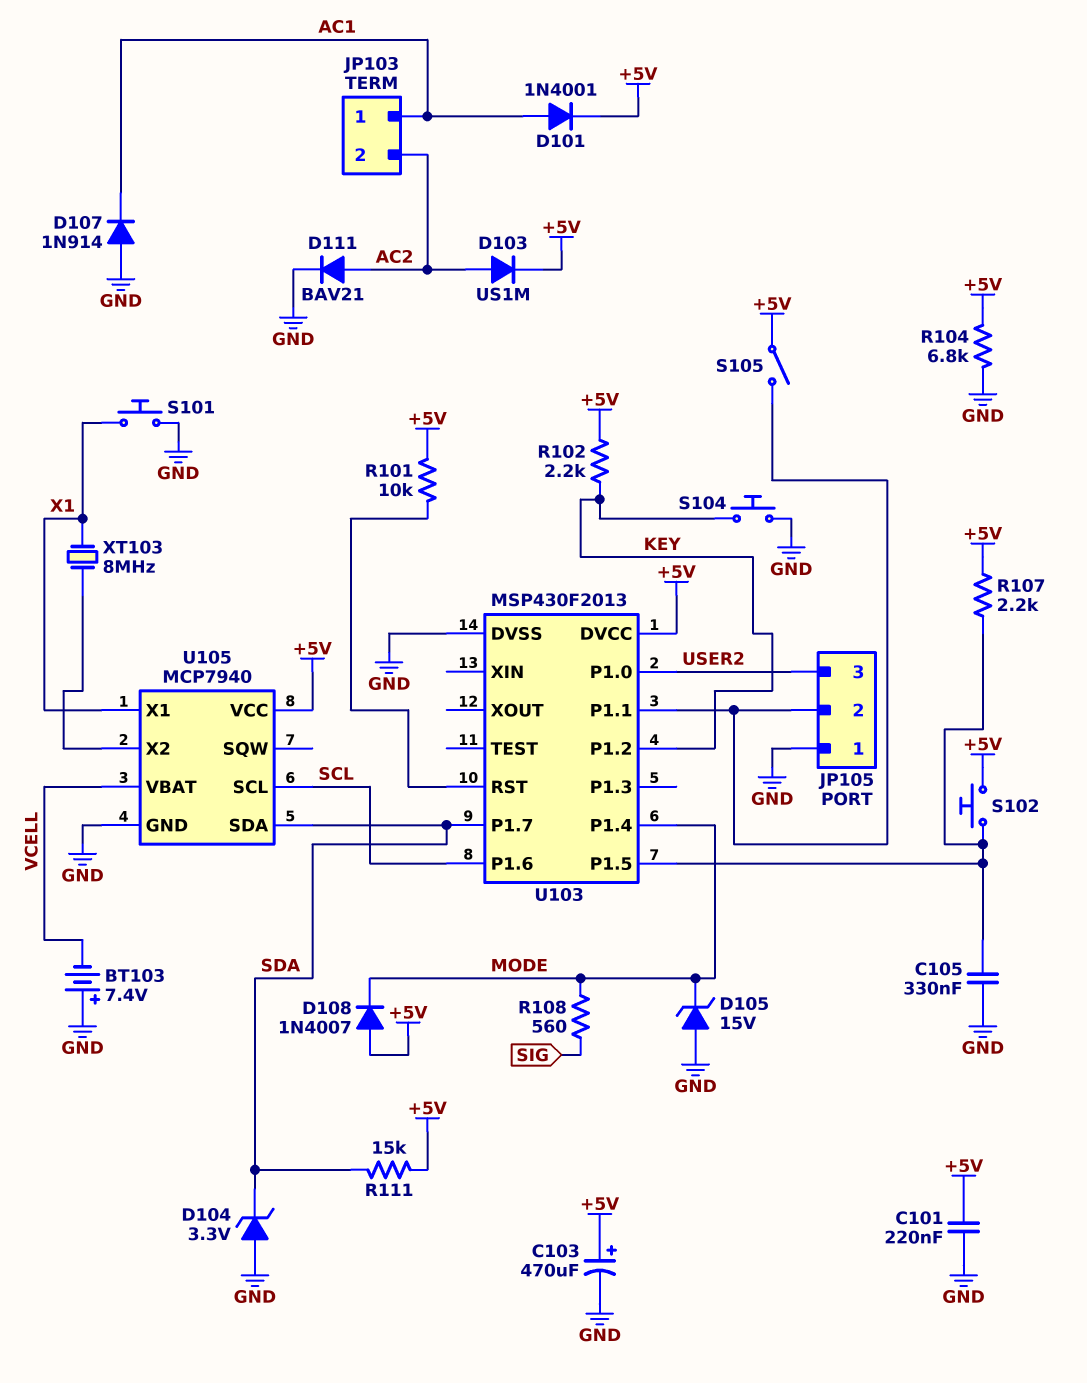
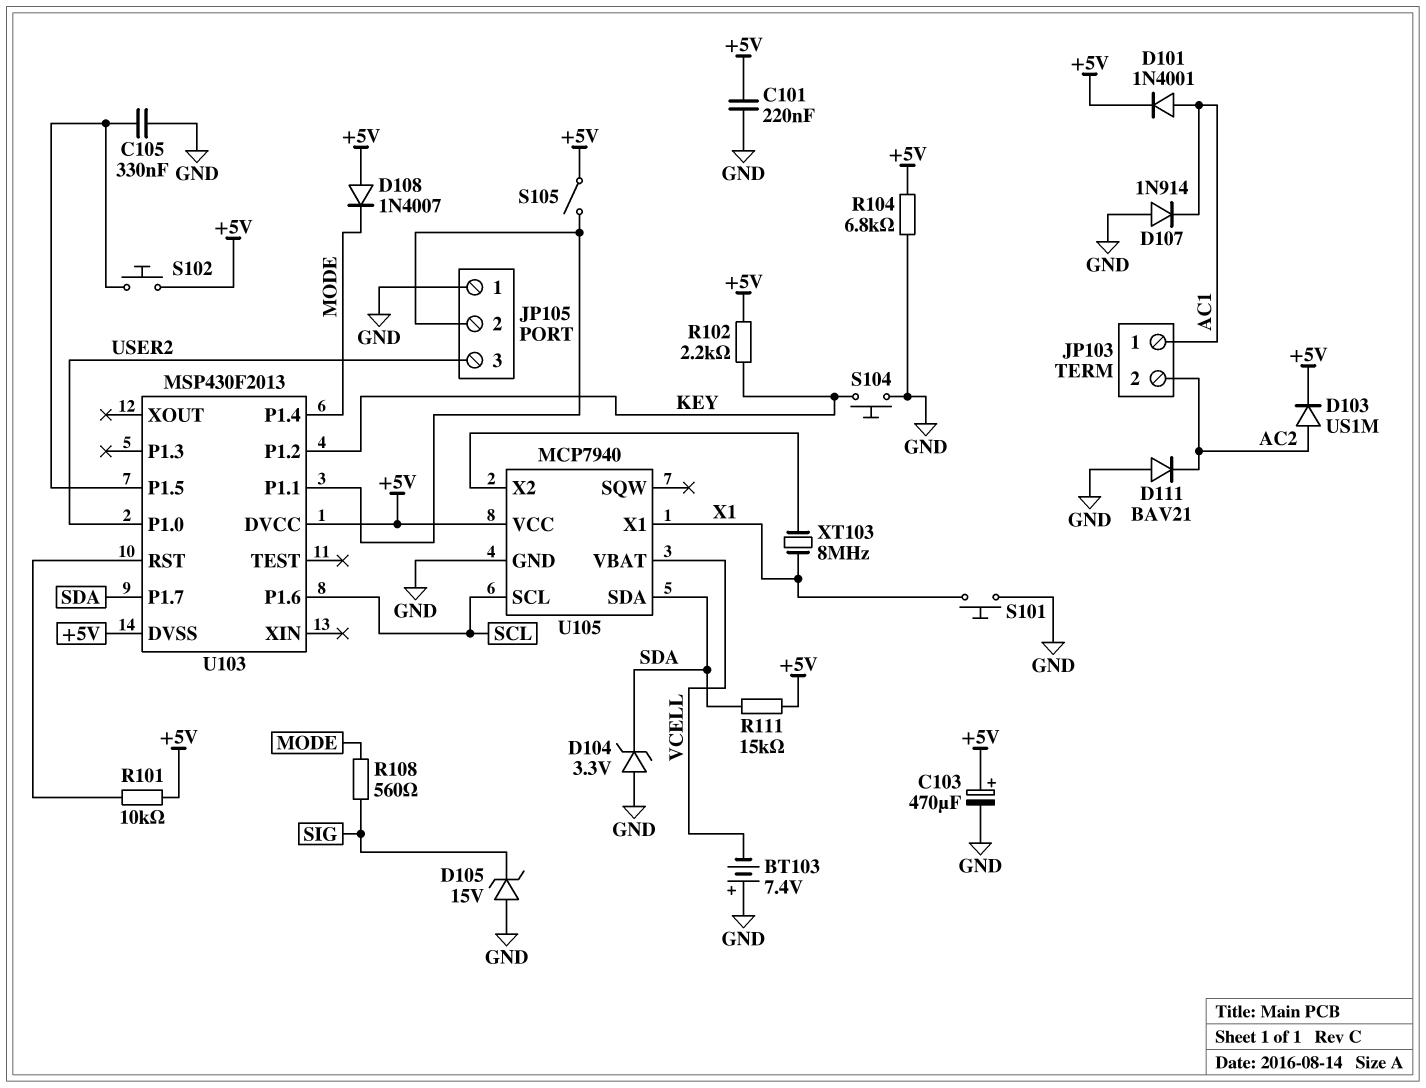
D105: zener 15V (A GND, K MODE) -> zener 15V (A GND, K SIG)
D111: diode BAV21 (A AC2, K GND) -> diode BAV21 (A GND, K AC2)
R107: 2.2k (+5V, U103/P1.5) -> none
U103 pin DVSS: GND -> +5V

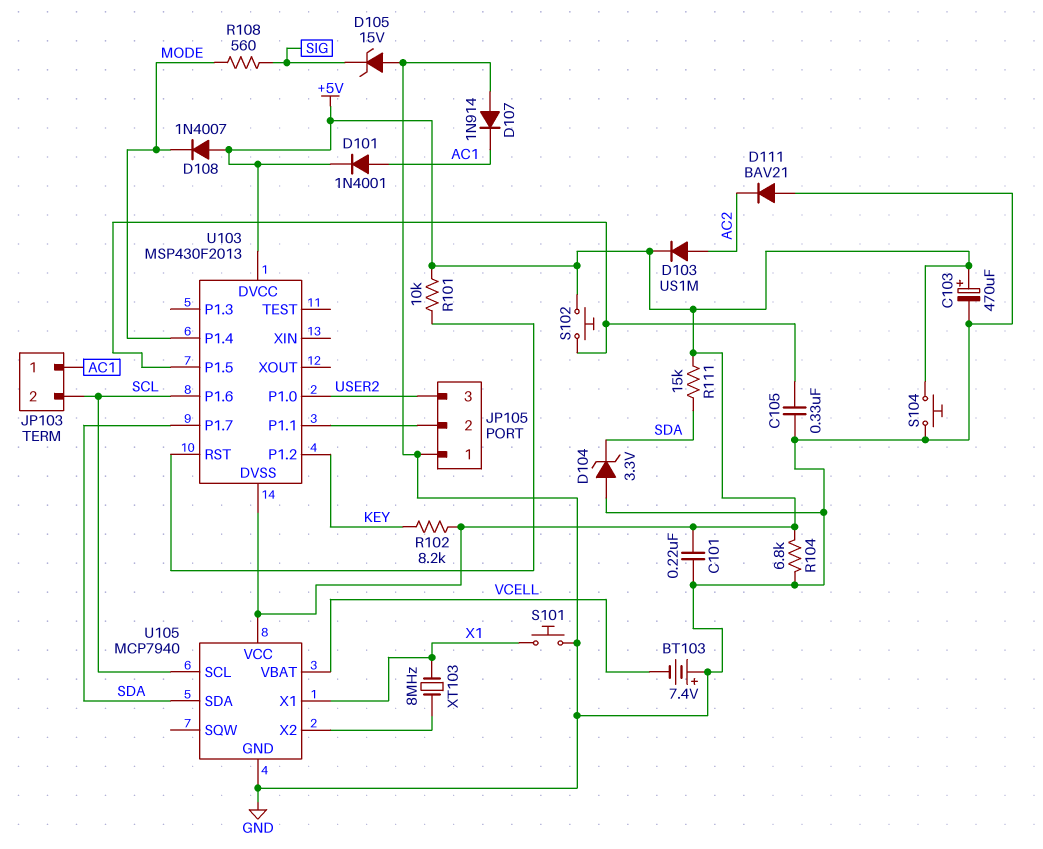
JP103 pin 2: AC2 -> SCL
R102: 2.2k (+5V, KEY) -> 8.2k (+5V, KEY)
S104: button (GND, KEY) -> button (+5V, GND)
S105: switch (+5V, JP105/2) -> none

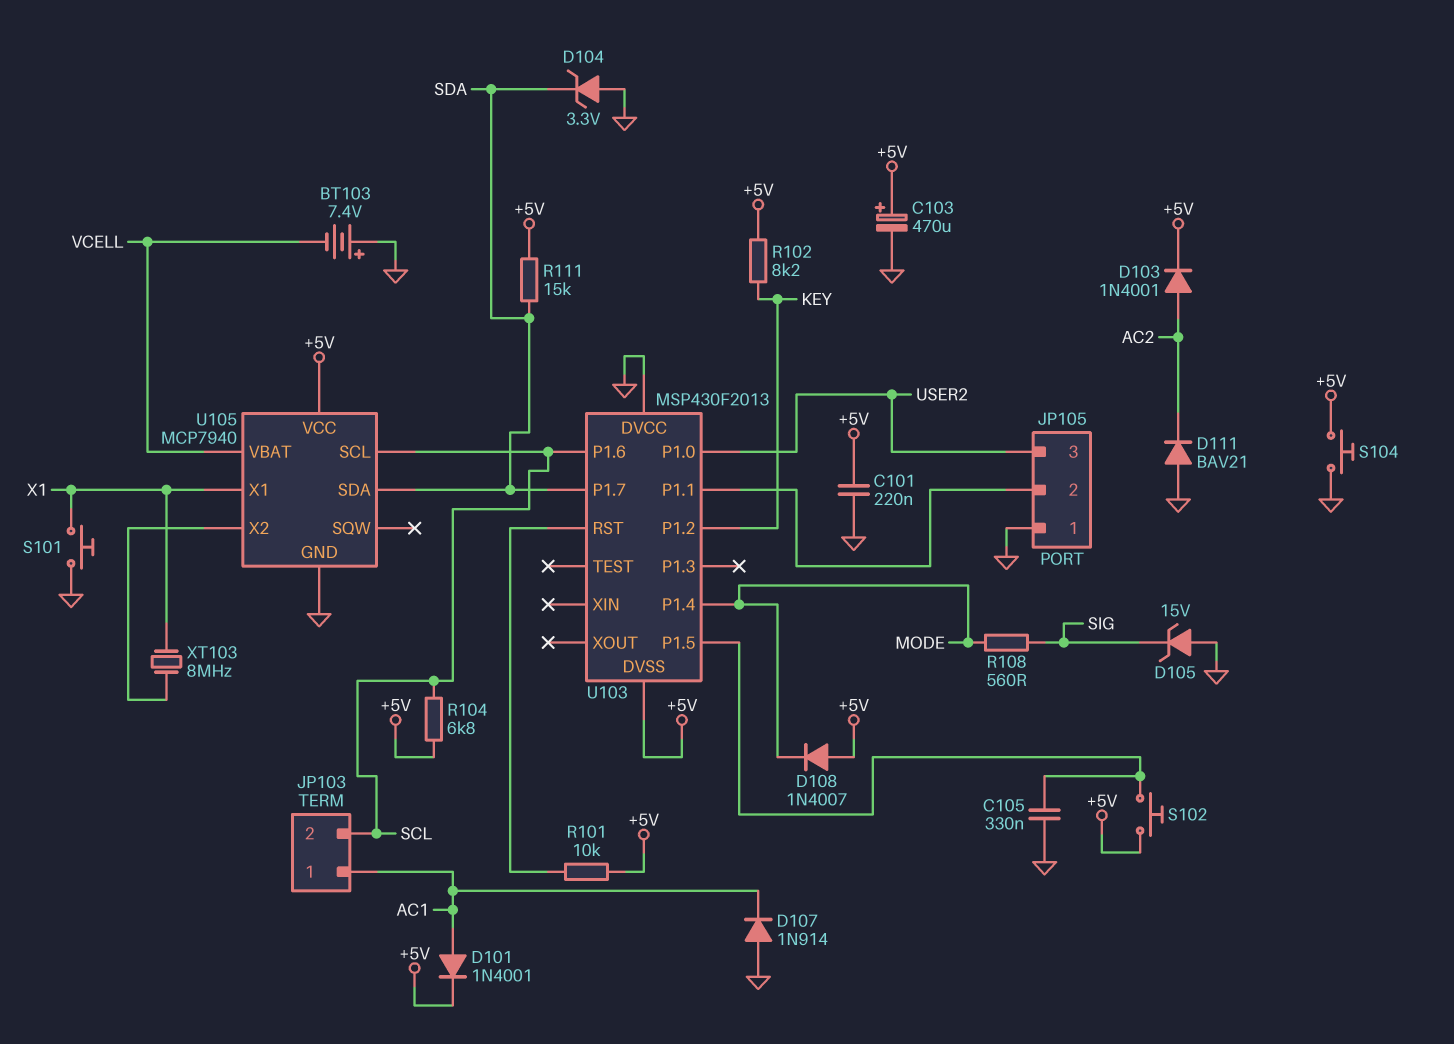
D103: diode US1M (A AC2, K +5V) -> diode 1N4001 (A AC2, K +5V)
R104: 6.8k (+5V, GND) -> 6.8k (+5V, SCL)
U103 pin DVCC: +5V -> GND

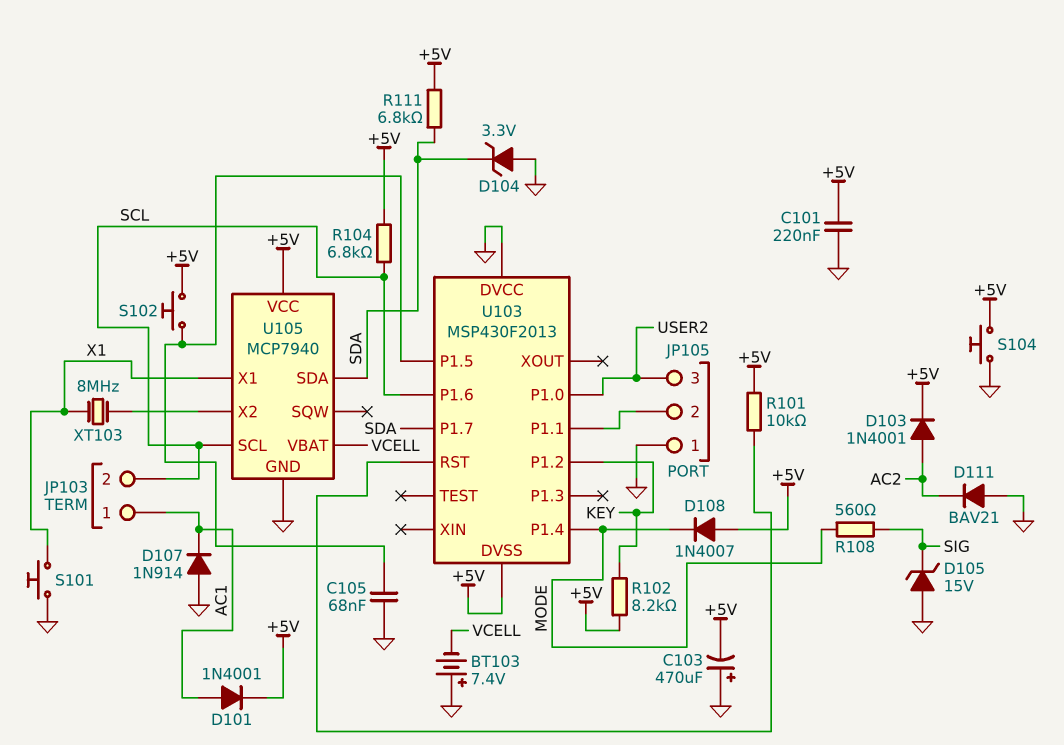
C103: 470uF (plus +5V, minus GND) -> 470uF (plus GND, minus +5V)
C105: 330nF (GND, U103/P1.5) -> 68nF (GND, U103/P1.5)
R111: 15k (+5V, SDA) -> 6.8k (+5V, SDA)

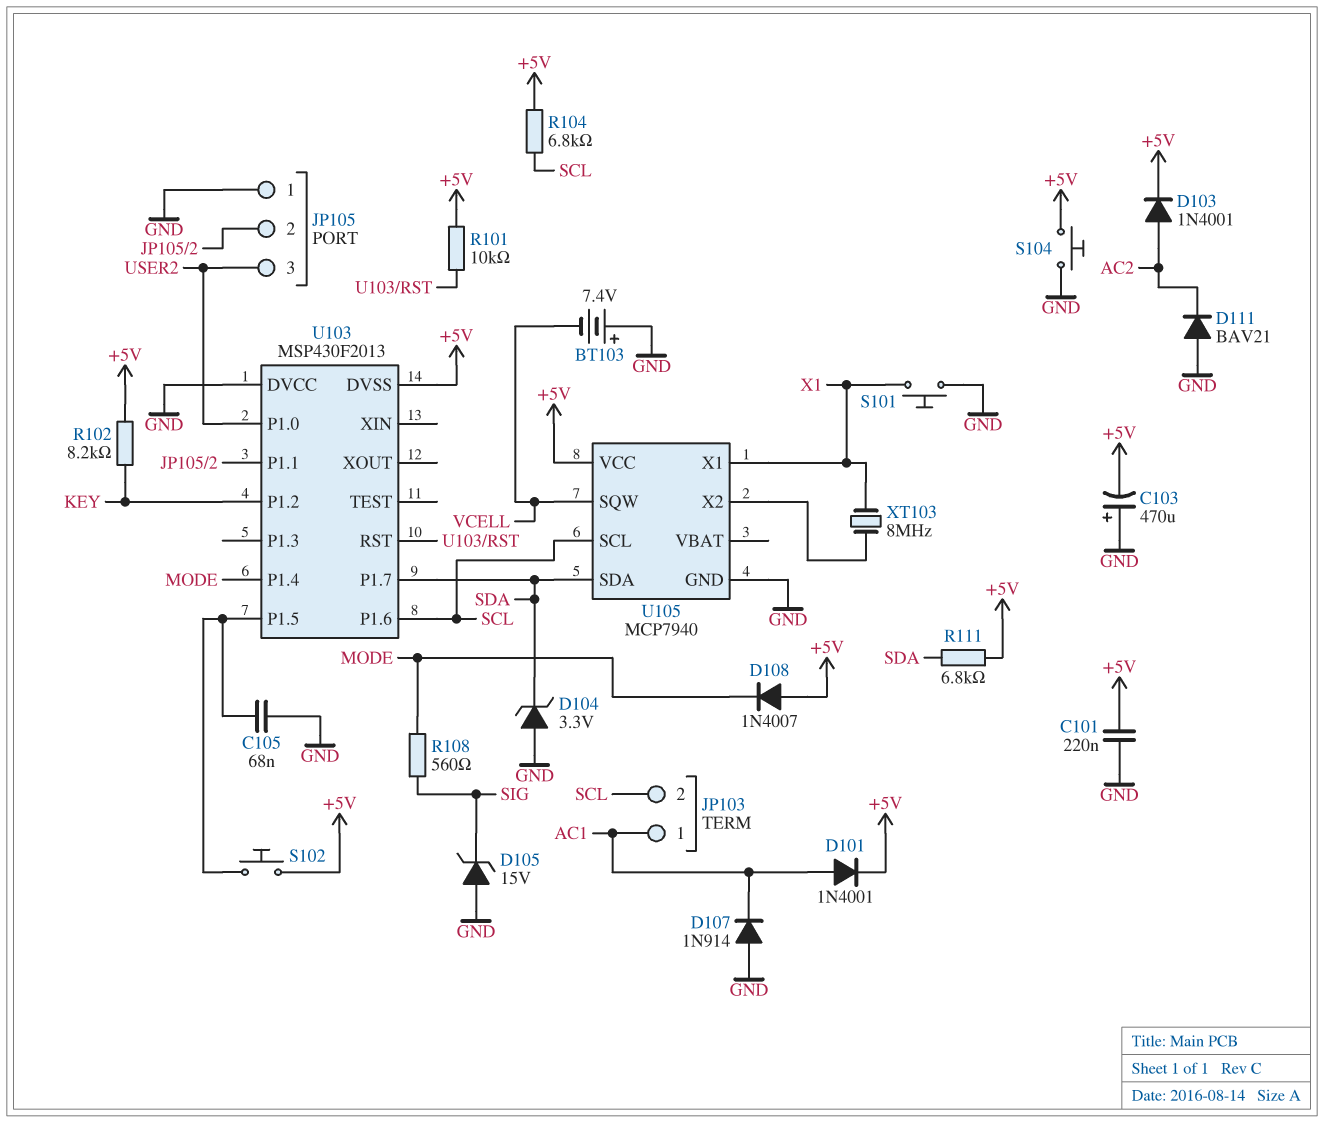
U105 pin SQW: none -> VCELL
U105 pin VBAT: VCELL -> none

